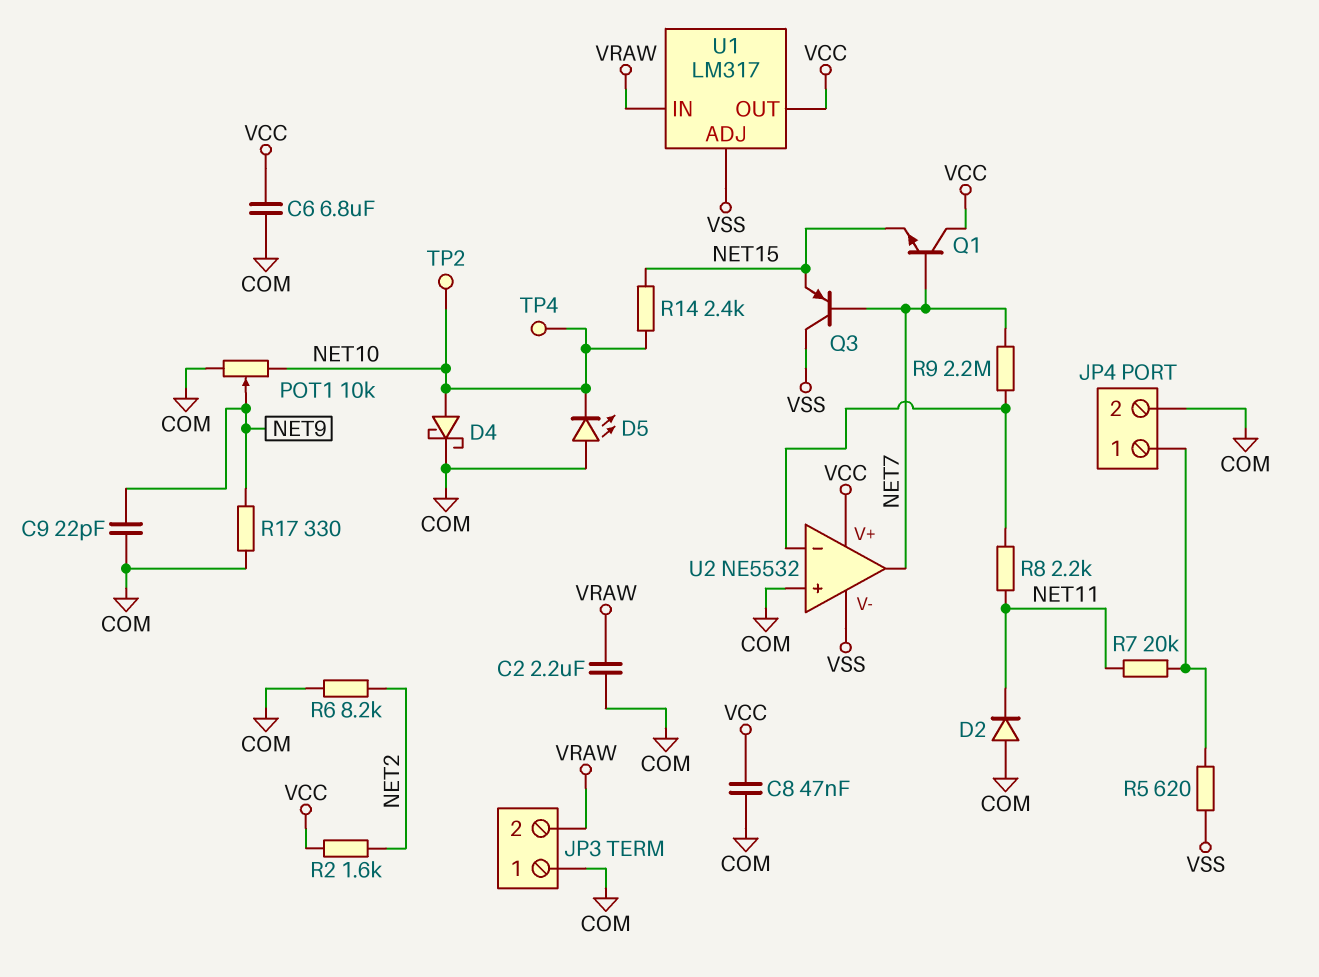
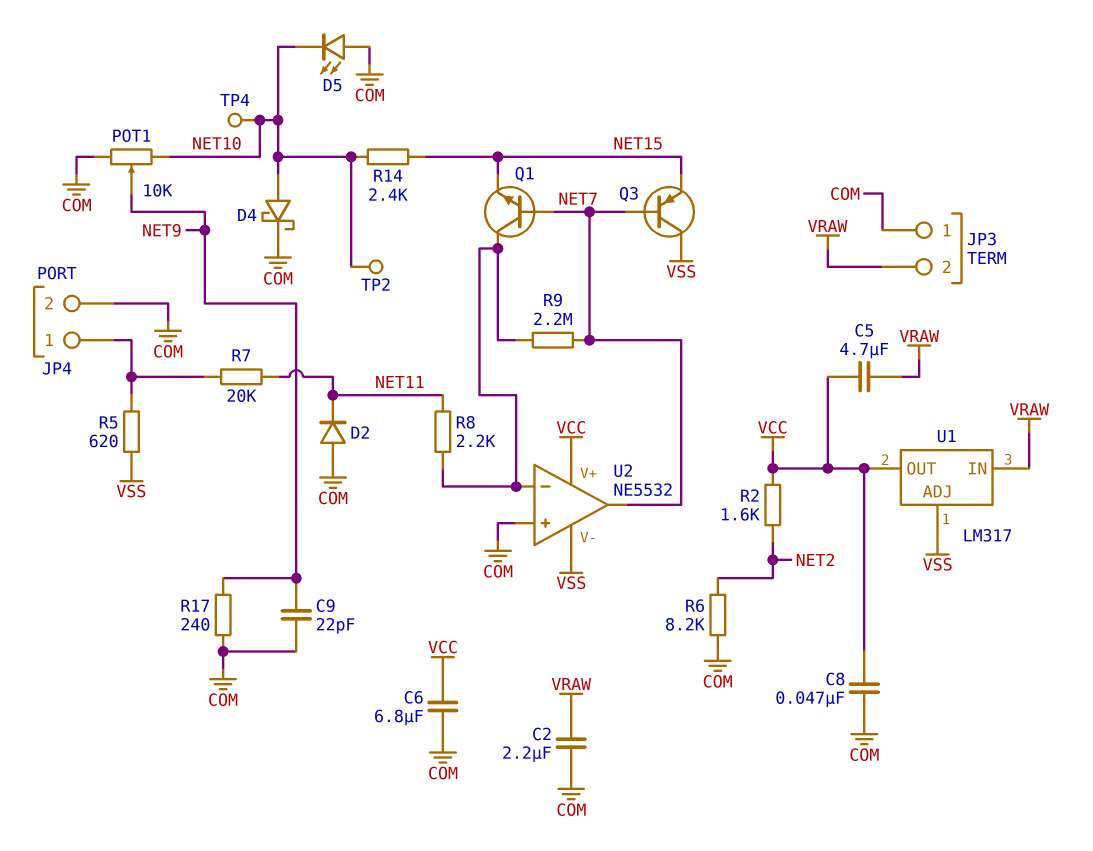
C5: none -> 4.7uF (VCC, VRAW)
Q1: NPN (B NET7, C VCC, E NET15) -> NPN (B NET7, C U2/in-, E NET15)
R17: 330 (COM, NET9) -> 240 (COM, NET9)

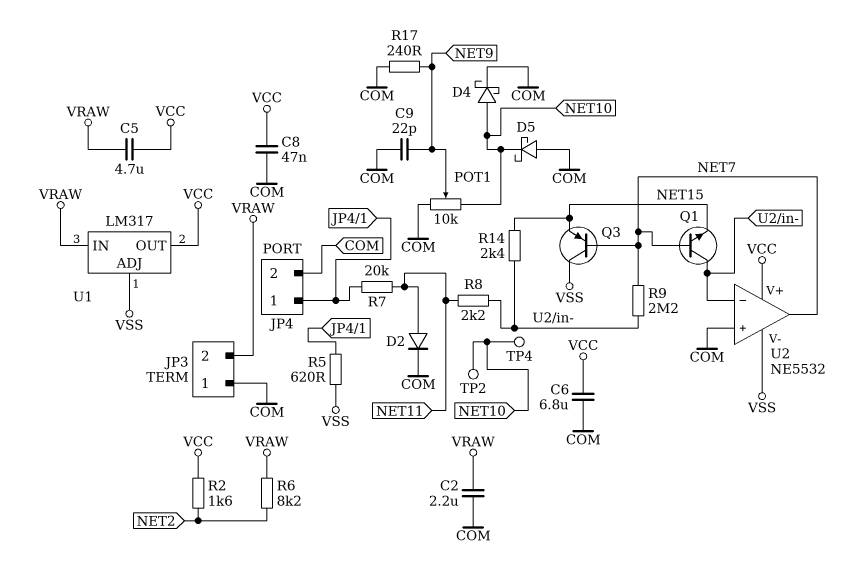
D2: diode (A COM, K NET11) -> diode (A NET11, K COM)
D5: LED (A COM, K NET10) -> schottky (A COM, K NET10)
R6: 8.2k (COM, NET2) -> 8.2k (NET2, VRAW)
R14: 2.4k (NET10, NET15) -> 2.4k (NET15, U2/in-)

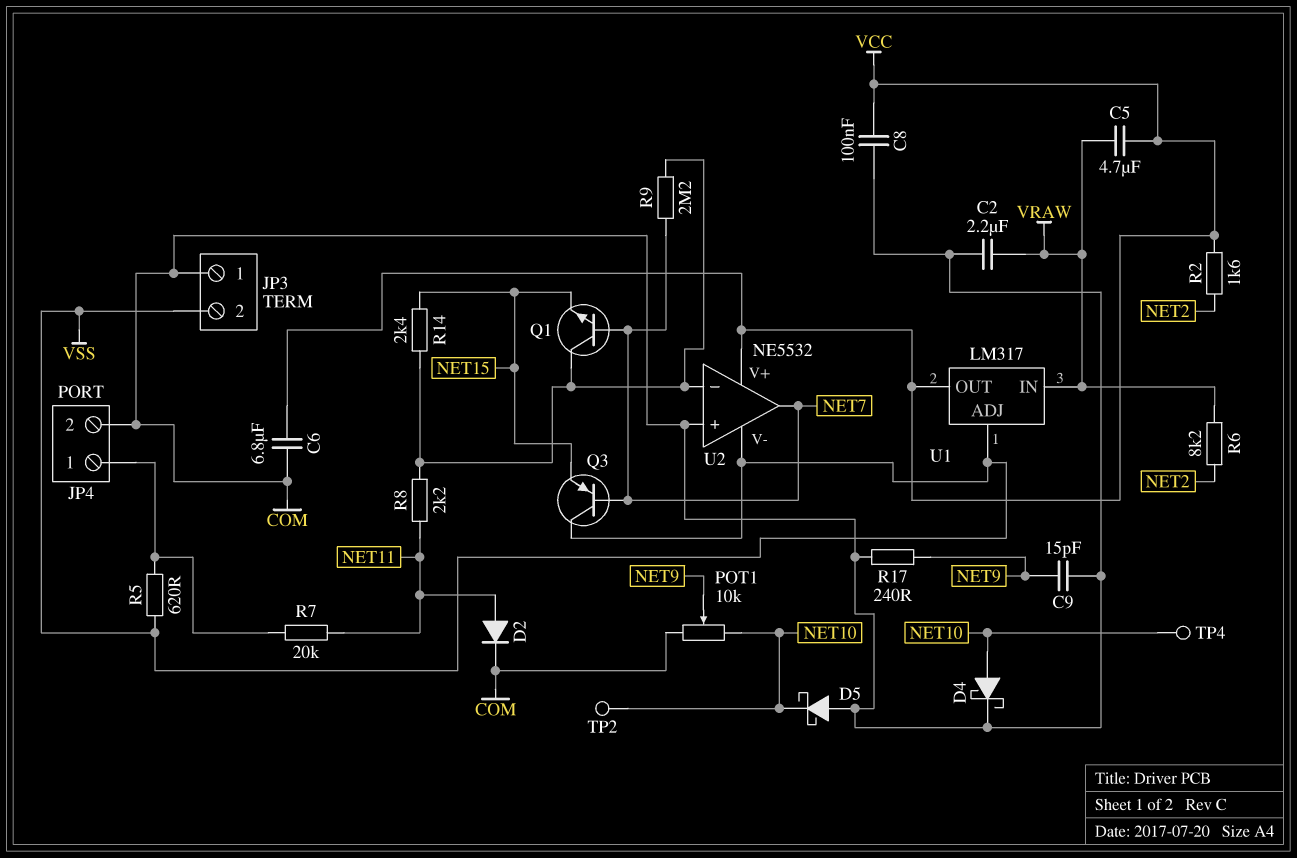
C8: 47nF (COM, VCC) -> 100nF (COM, VCC)
C9: 22pF (COM, NET9) -> 15pF (COM, NET9)
JP3 pin 2: VRAW -> VSS

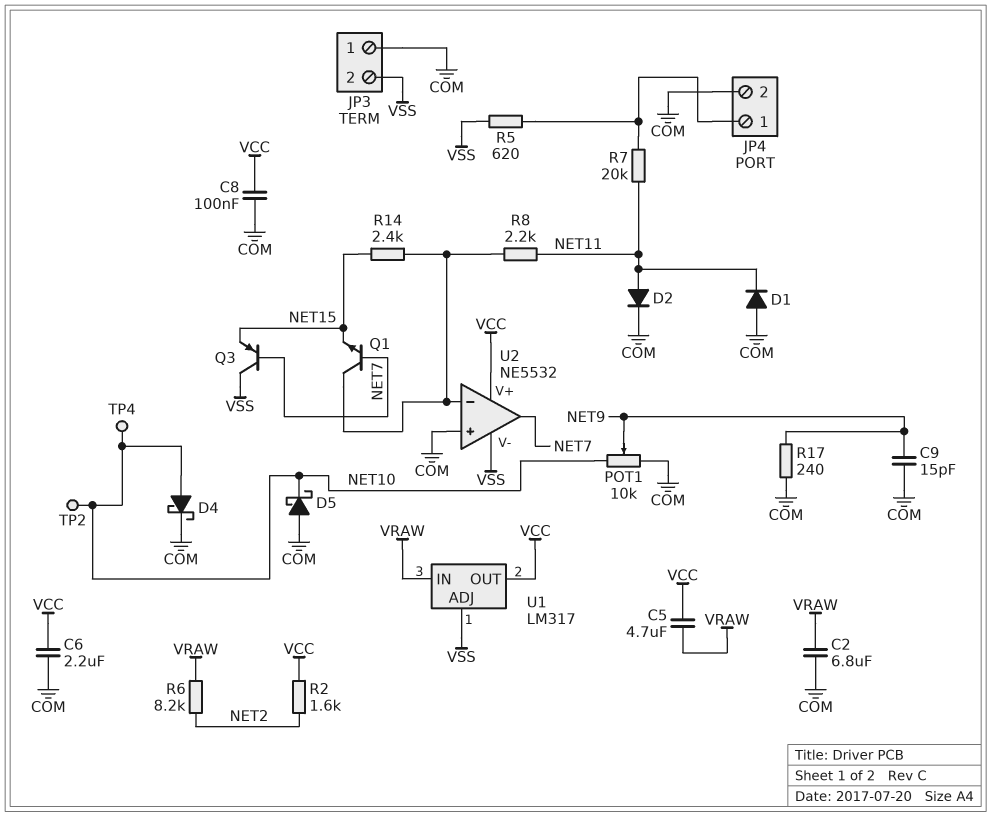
C2: 2.2uF (COM, VRAW) -> 6.8uF (COM, VRAW)
C6: 6.8uF (COM, VCC) -> 2.2uF (COM, VCC)
D1: none -> diode (A COM, K NET11)
R9: 2.2M (NET7, U2/in-) -> none

